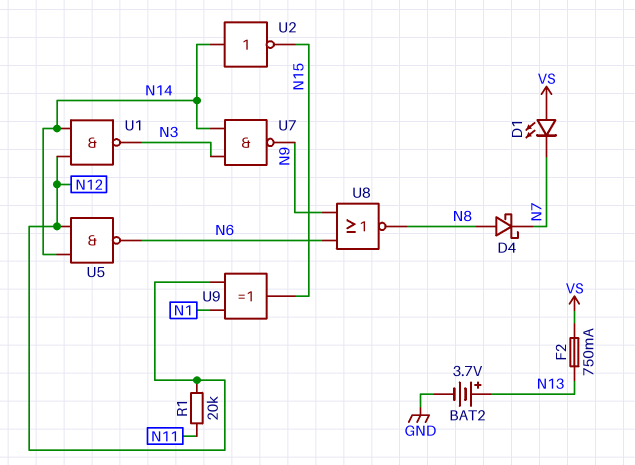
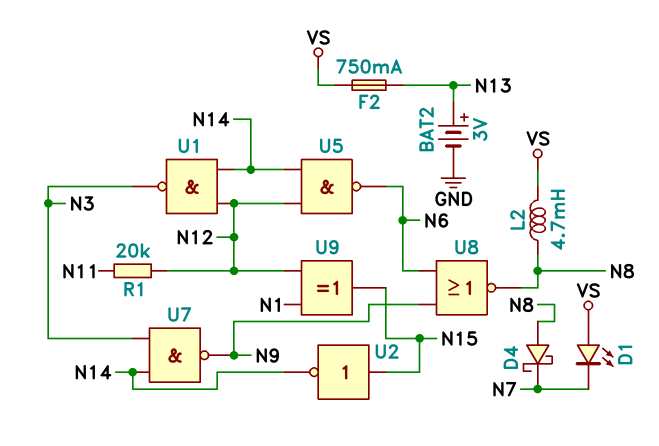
BAT2: 3.7V (plus N13, minus GND) -> 3V (plus N13, minus GND)
L2: none -> 4.7mH (N8, VS)
U2: NOT (in N14, out N15) -> NOT (in N15, out N14)

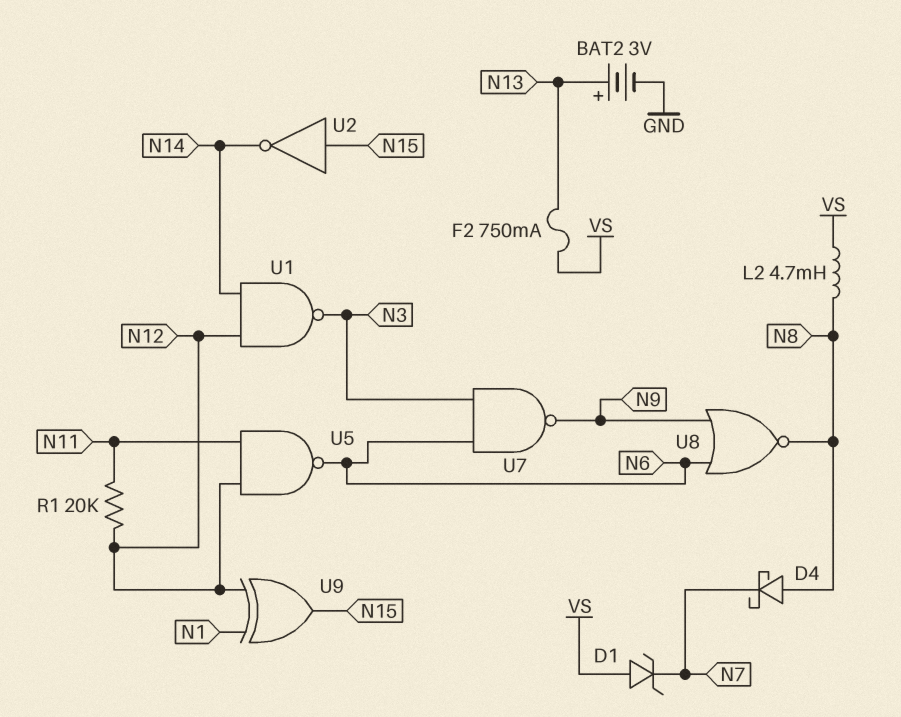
D1: LED (A VS, K N7) -> zener (A VS, K N7)
U5: NAND (in N12, in N14, out N6) -> NAND (in N11, in N12, out N6)
U7: NAND (in N3, in N14, out N9) -> NAND (in N3, in N6, out N9)

